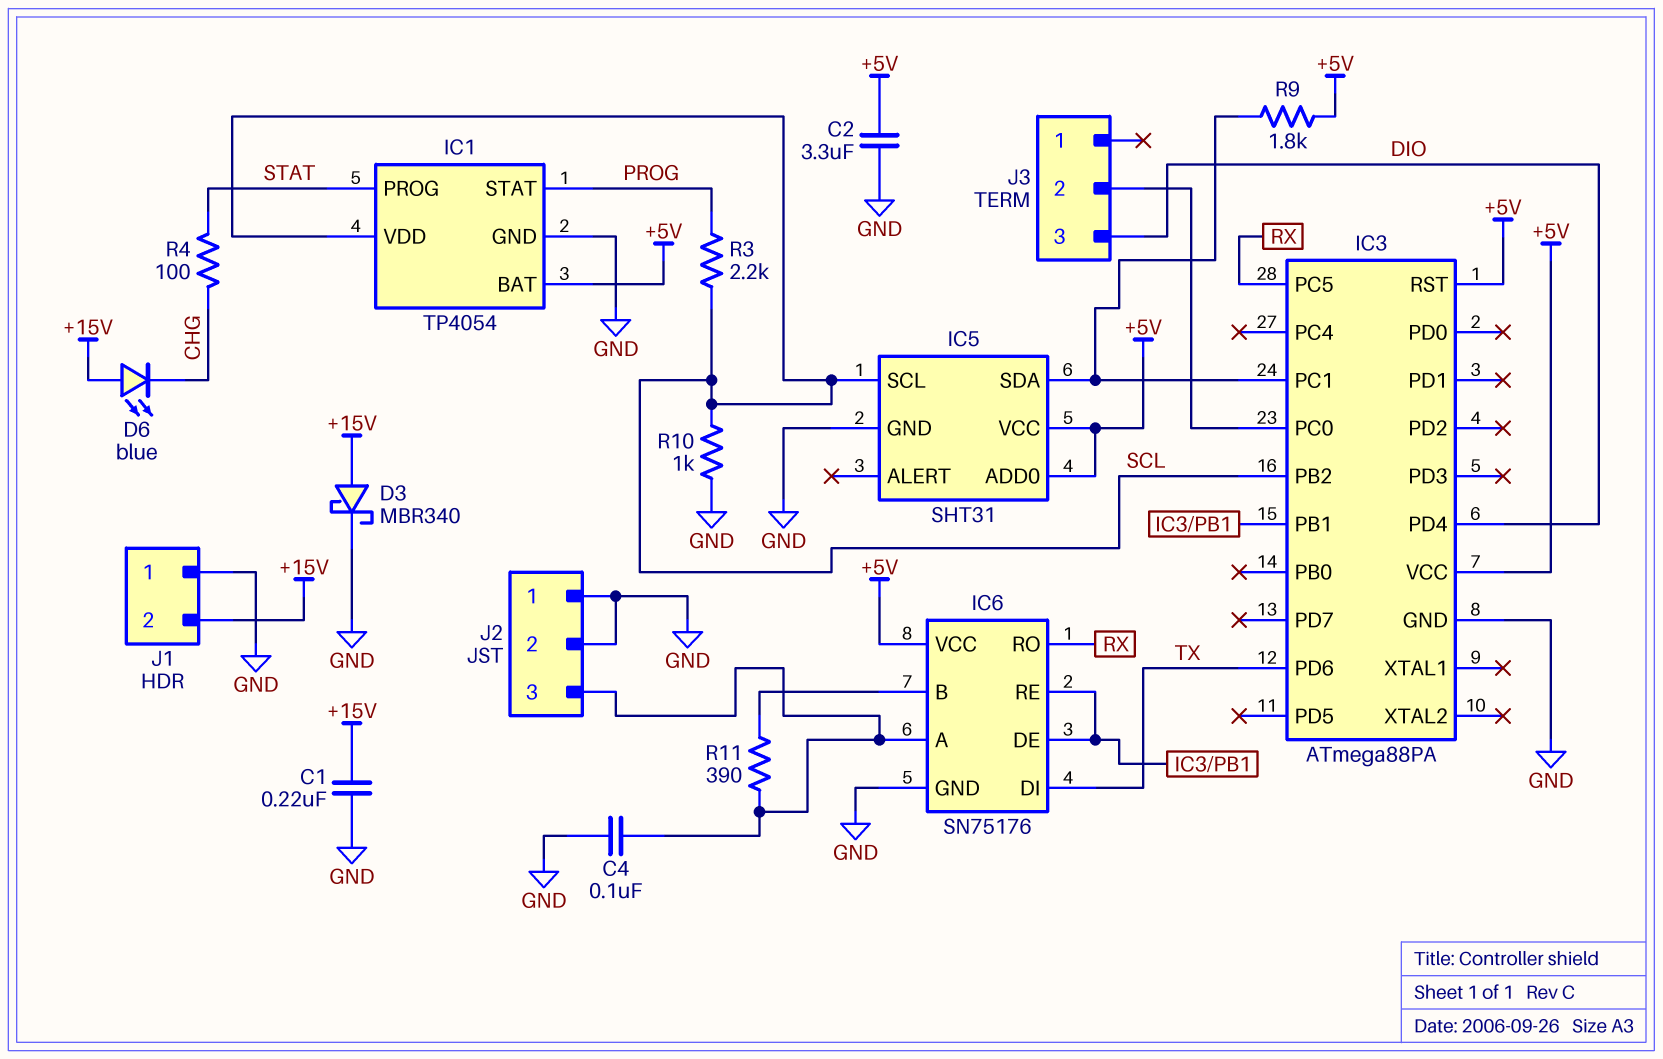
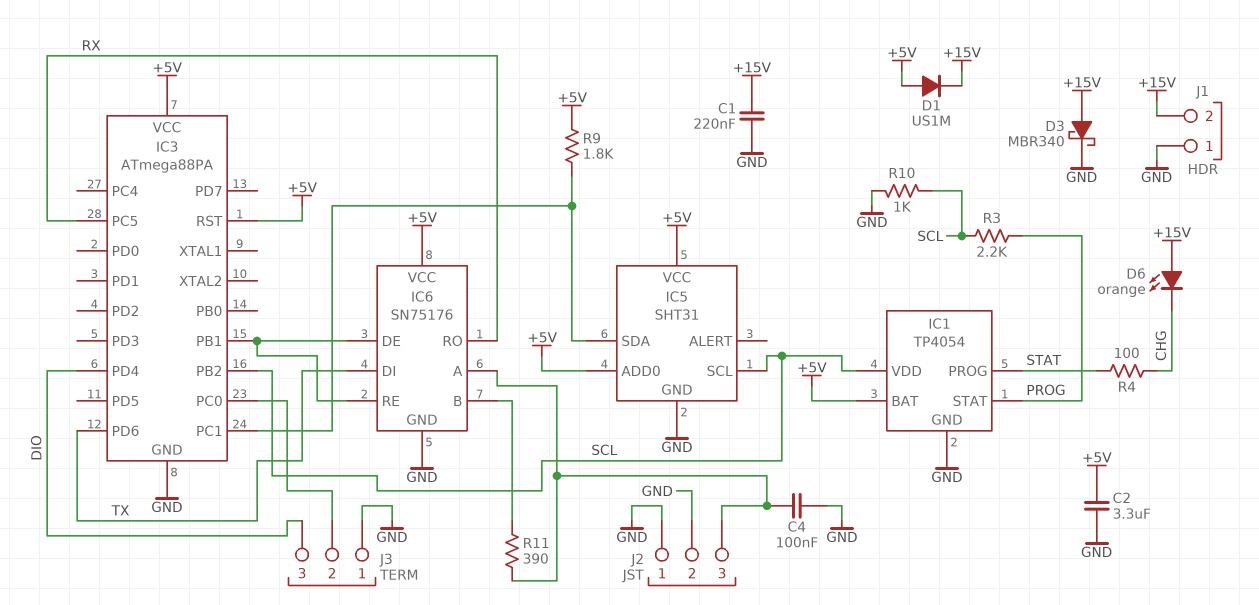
D1: none -> diode US1M (A +5V, K +15V)
D6: LED blue (A +15V, K CHG) -> LED orange (A +15V, K CHG)
J3 pin 1: none -> GND

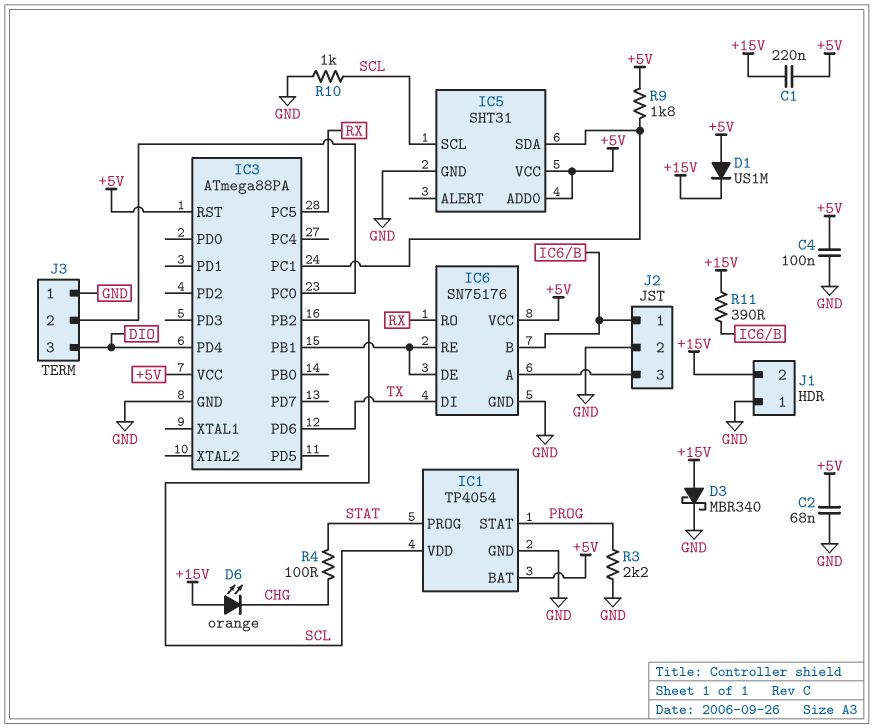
C1: 220nF (+15V, GND) -> 220nF (+5V, +15V)
C2: 3.3uF (+5V, GND) -> 68nF (+5V, GND)
C4: 100nF (GND, IC6/A) -> 100nF (+5V, GND)
J2 pin 1: GND -> IC6/B
R3: 2.2k (PROG, SCL) -> 2.2k (GND, PROG)
R11: 390 (IC6/A, IC6/B) -> 390 (+15V, IC6/B)

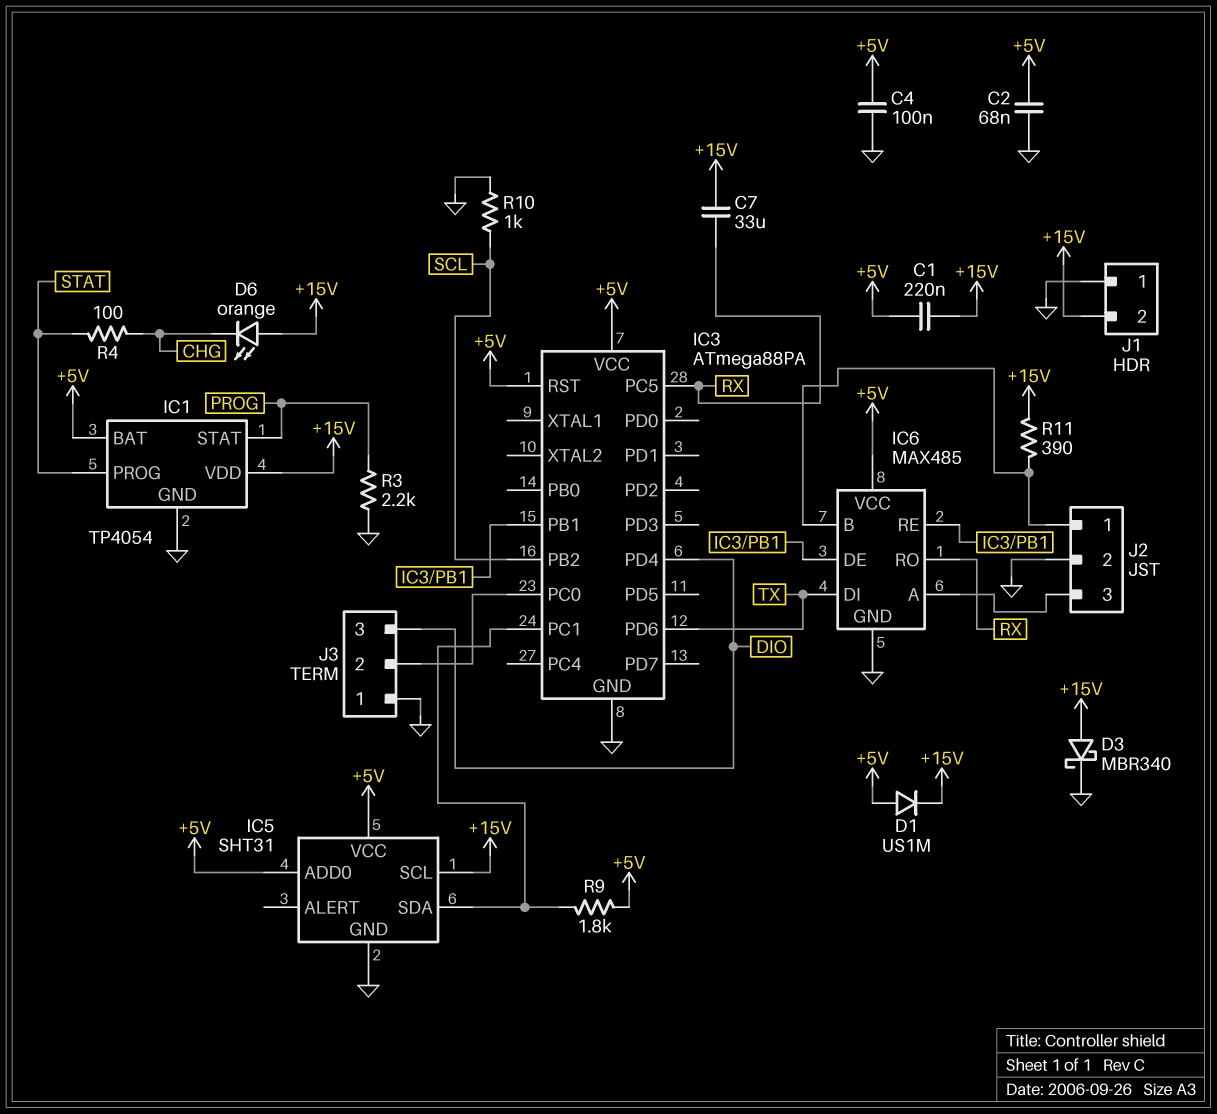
C7: none -> 33uF (+15V, RX)
IC1 pin VDD: SCL -> +15V
IC5 pin SCL: SCL -> +15V
IC6: SN75176 -> MAX485

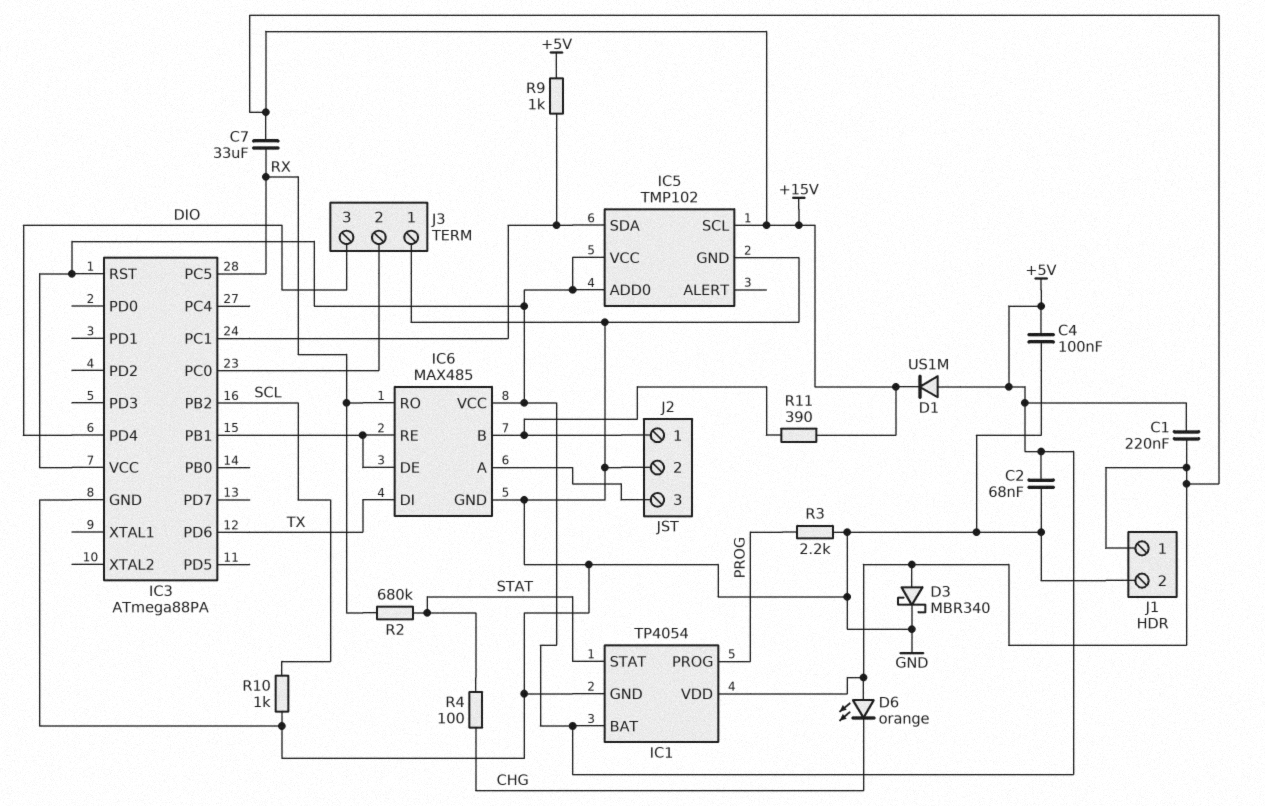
IC1 pin PROG: STAT -> PROG
IC1 pin STAT: PROG -> STAT
IC5: SHT31 -> TMP102
J1 pin 1: GND -> +15V
J1 pin 2: +15V -> GND
R2: none -> 680k (RX, STAT)
R9: 1.8k (+5V, IC3/PC1) -> 1k (+5V, IC3/PC1)

